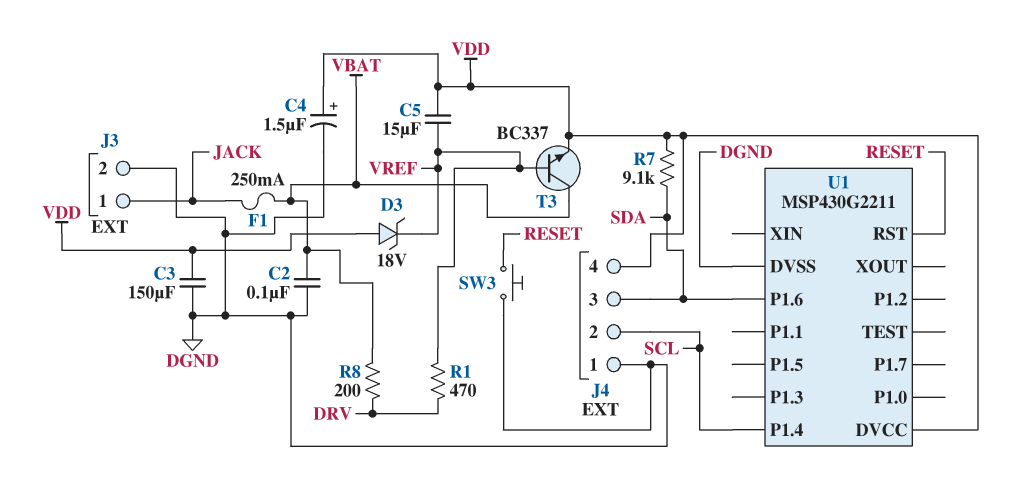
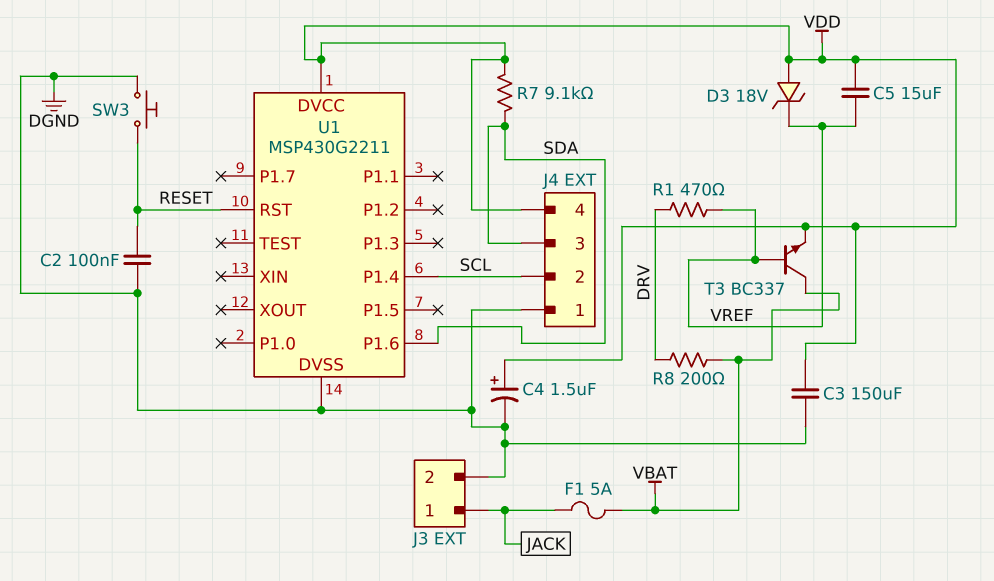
C2: 100nF (DGND, VBAT) -> 100nF (DGND, RESET)
F1: 250mA (JACK, VBAT) -> 5A (JACK, VBAT)

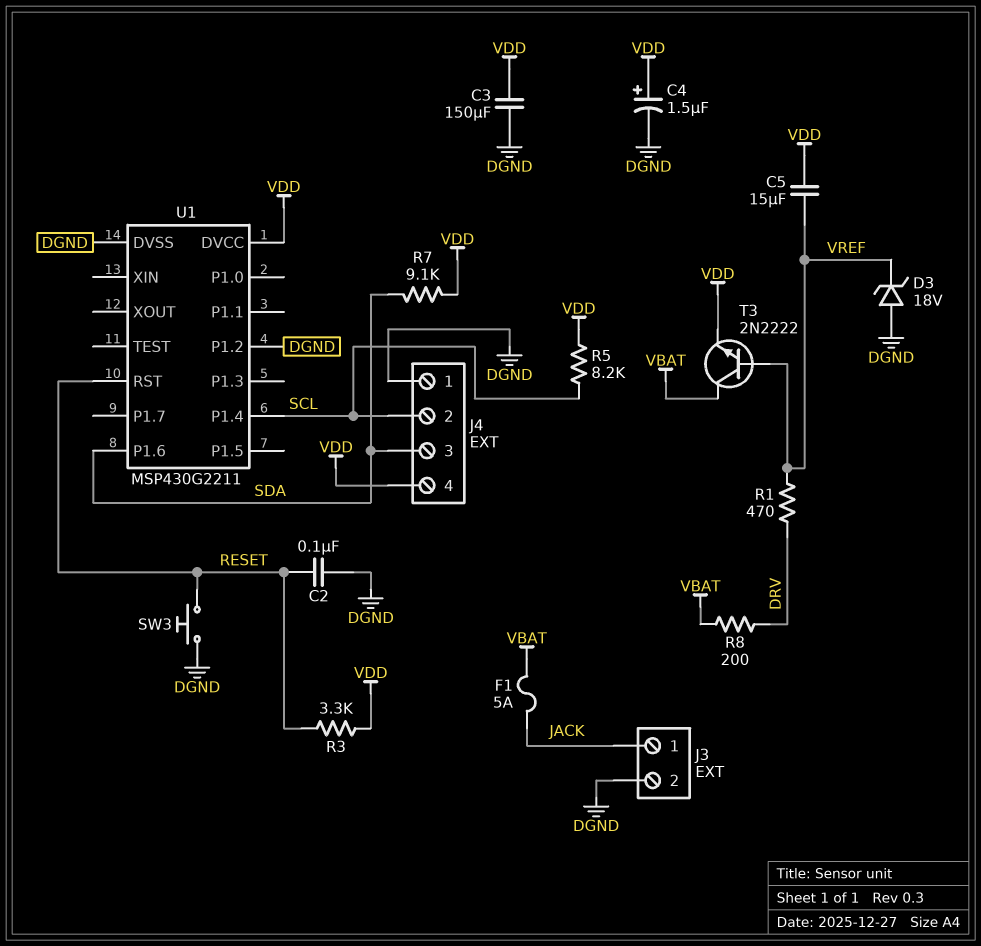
D3: zener 18V (A VDD, K VREF) -> zener 18V (A DGND, K VREF)
R3: none -> 3.3k (RESET, VDD)
R5: none -> 8.2k (SCL, VDD)
T3: NPN BC337 (B VREF, C VBAT, E VDD) -> NPN 2N2222 (B VREF, C VBAT, E VDD)
U1 pin P1.2: none -> DGND

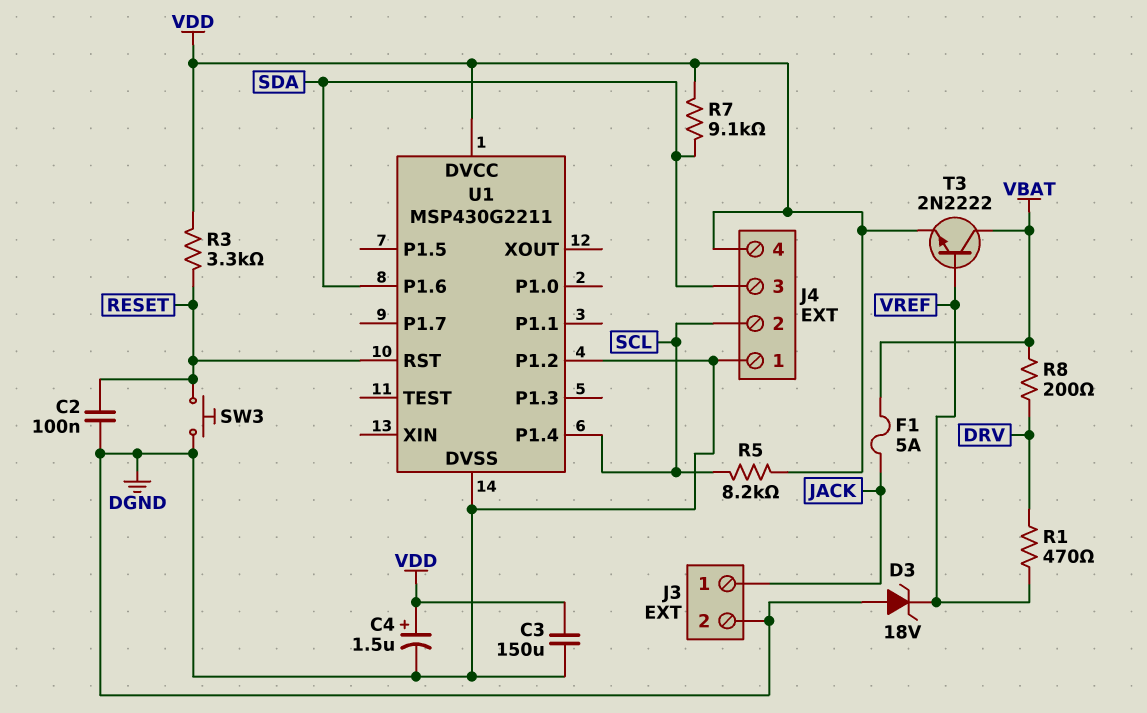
C5: 15uF (VDD, VREF) -> none

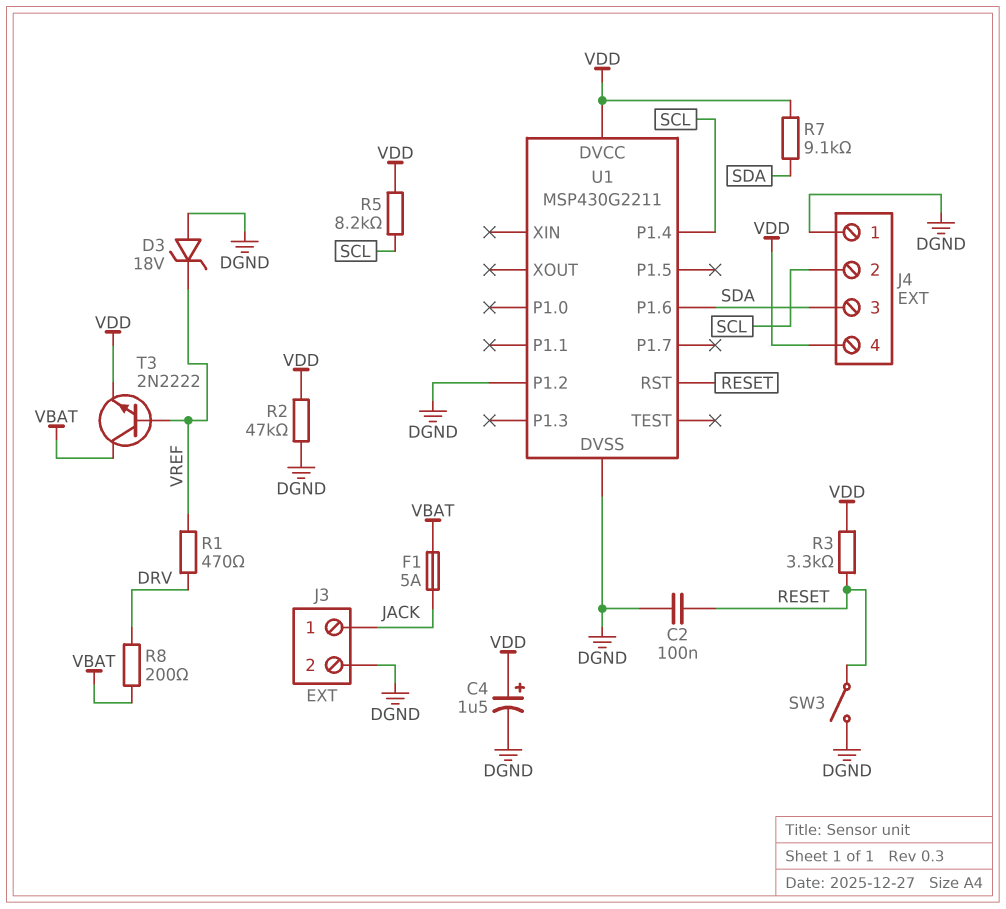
C3: 150uF (DGND, VDD) -> none
R2: none -> 47k (DGND, VDD)
SW3: button (DGND, RESET) -> switch (DGND, RESET)

